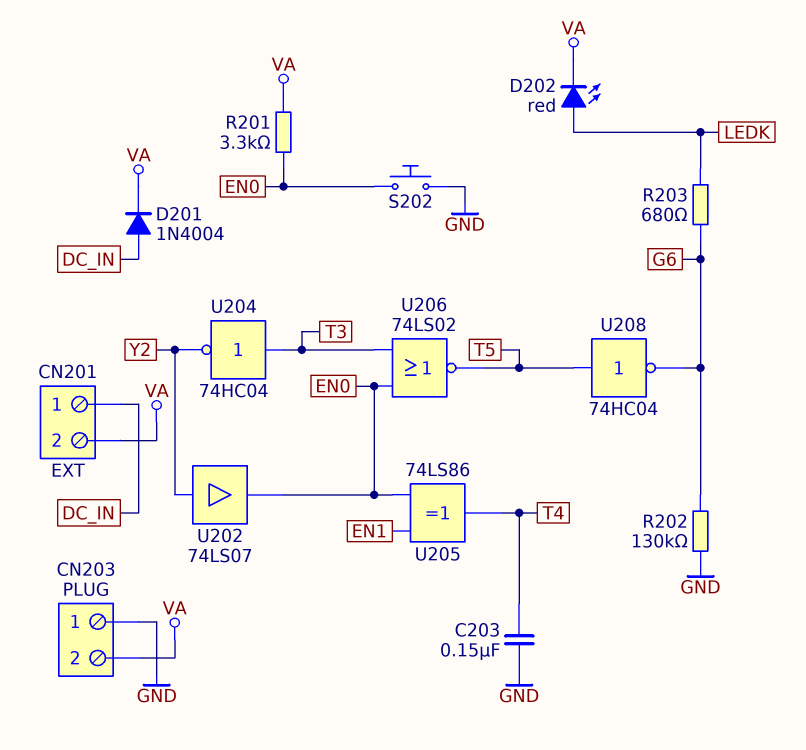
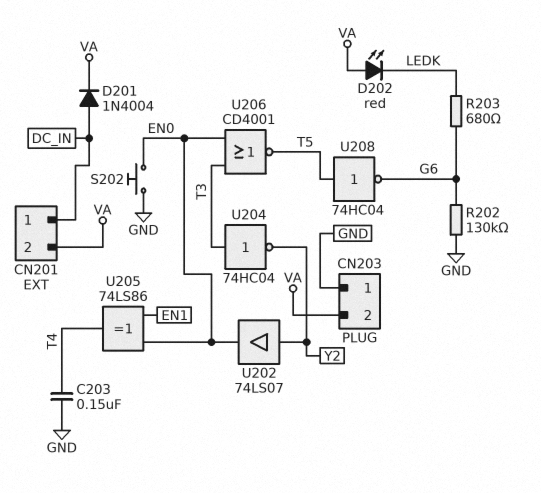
D202: LED red (A LEDK, K VA) -> LED red (A VA, K LEDK)
R201: 3.3k (EN0, VA) -> none
U206: NOR 74LS02 (in EN0, in T3, out T5) -> NOR CD4001 (in EN0, in T3, out T5)

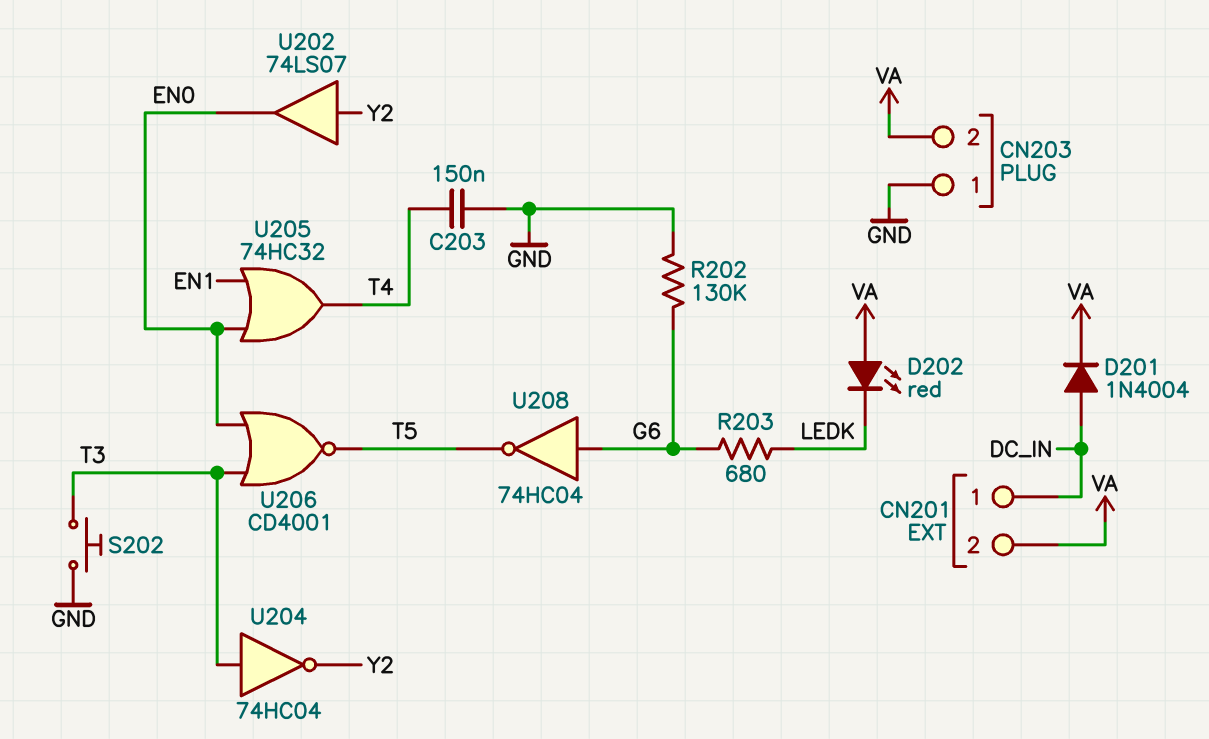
S202: button (EN0, GND) -> button (GND, T3)
U205: XOR 74LS86 (in EN0, in EN1, out T4) -> OR 74HC32 (in EN0, in EN1, out T4)
U208: NOT 74HC04 (in T5, out G6) -> NOT 74HC04 (in G6, out T5)

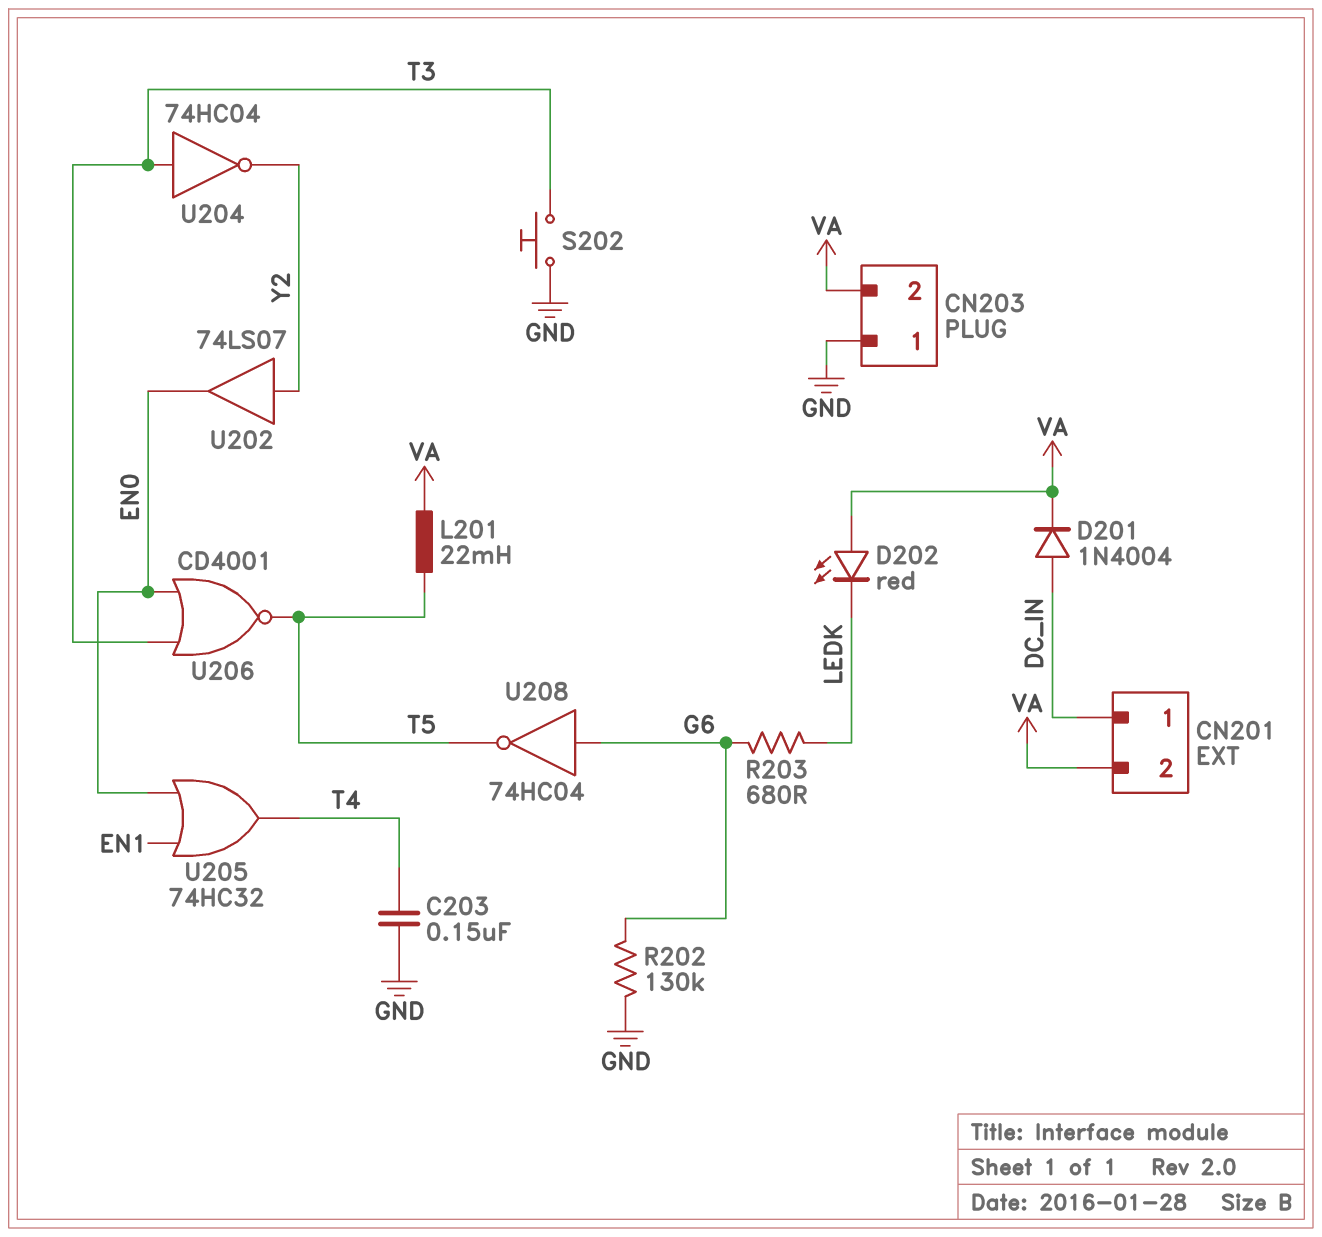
L201: none -> 22mH (T5, VA)

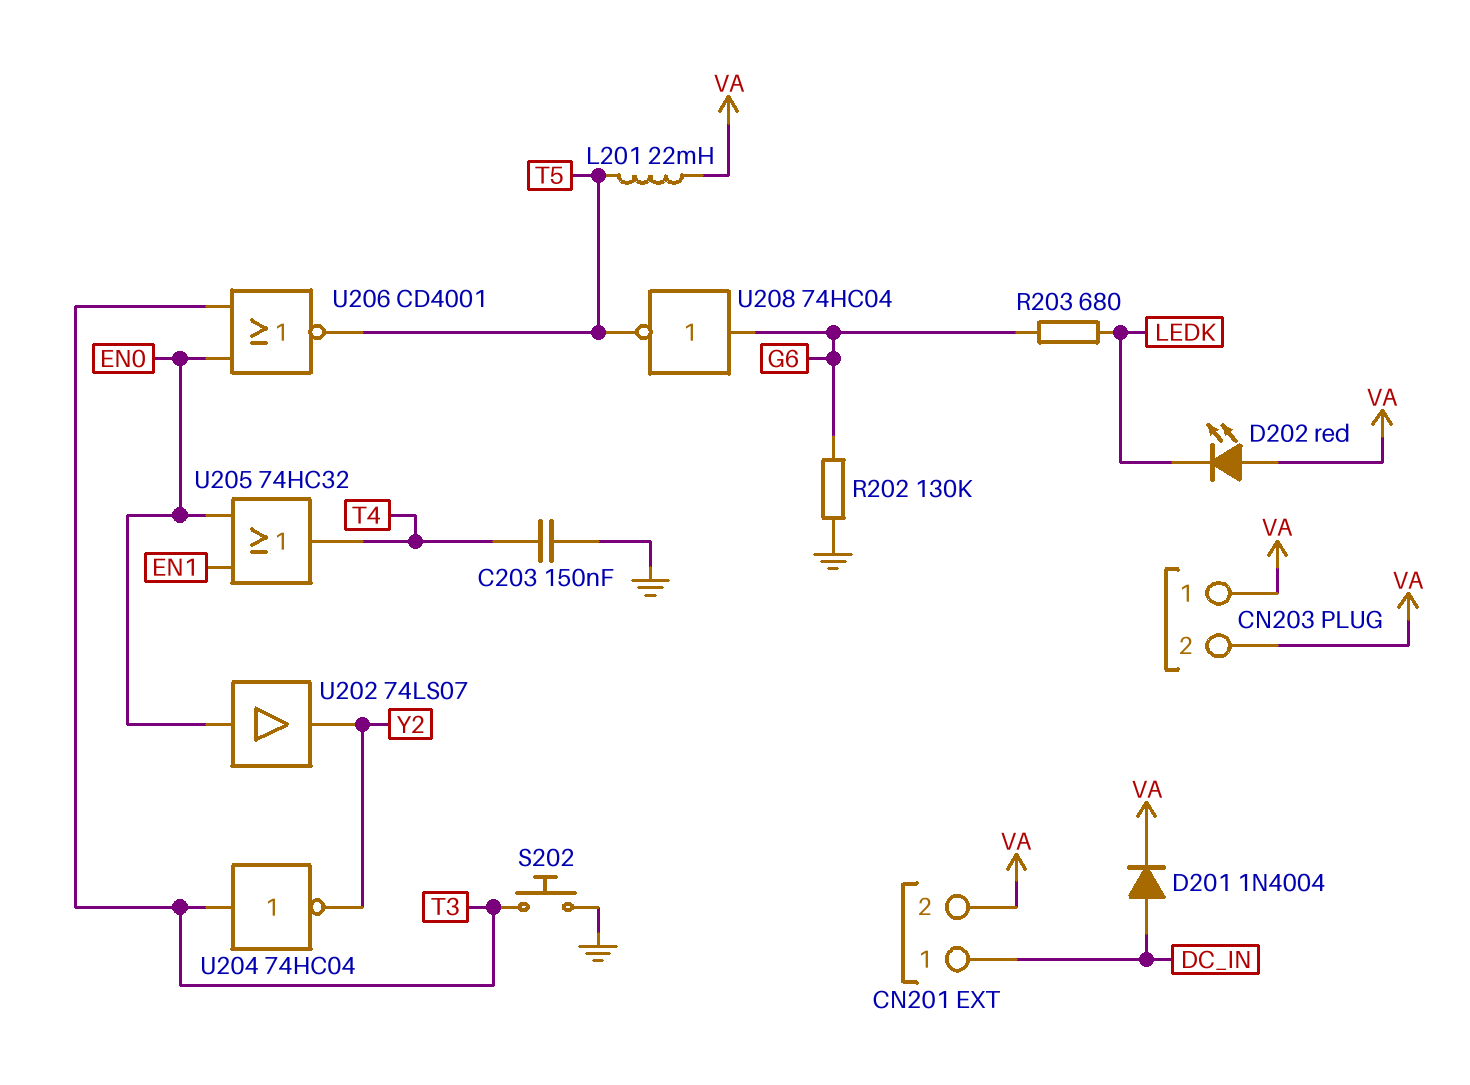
CN203 pin 1: GND -> VA
U202: buffer 74LS07 (in Y2, out EN0) -> buffer 74LS07 (in EN0, out Y2)

